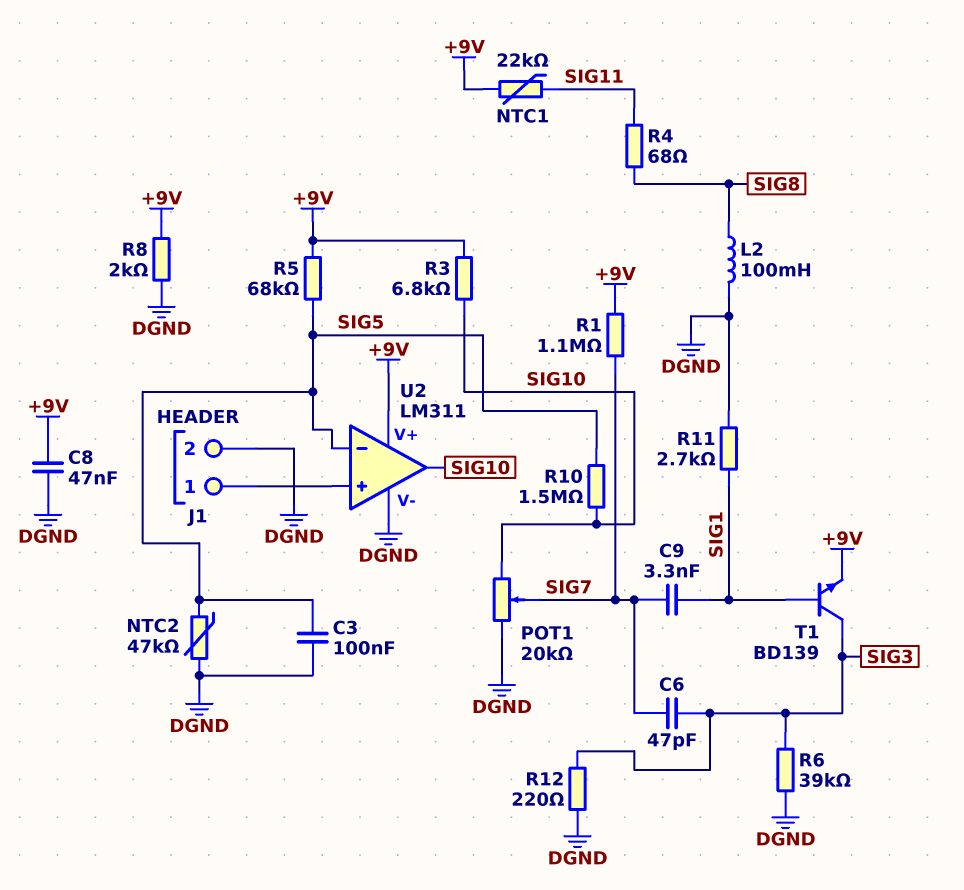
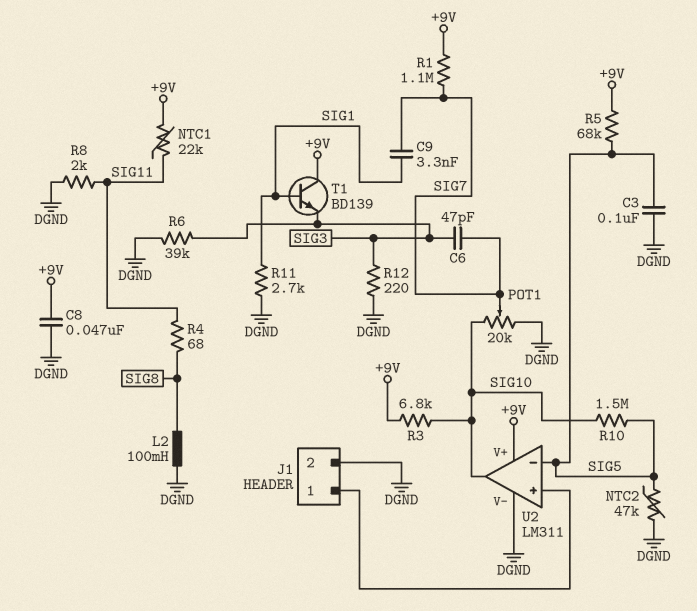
R8: 2k (+9V, DGND) -> 2k (DGND, SIG11)
T1: NPN BD139 (B SIG1, C SIG3, E +9V) -> NPN BD139 (B SIG1, C +9V, E SIG3)

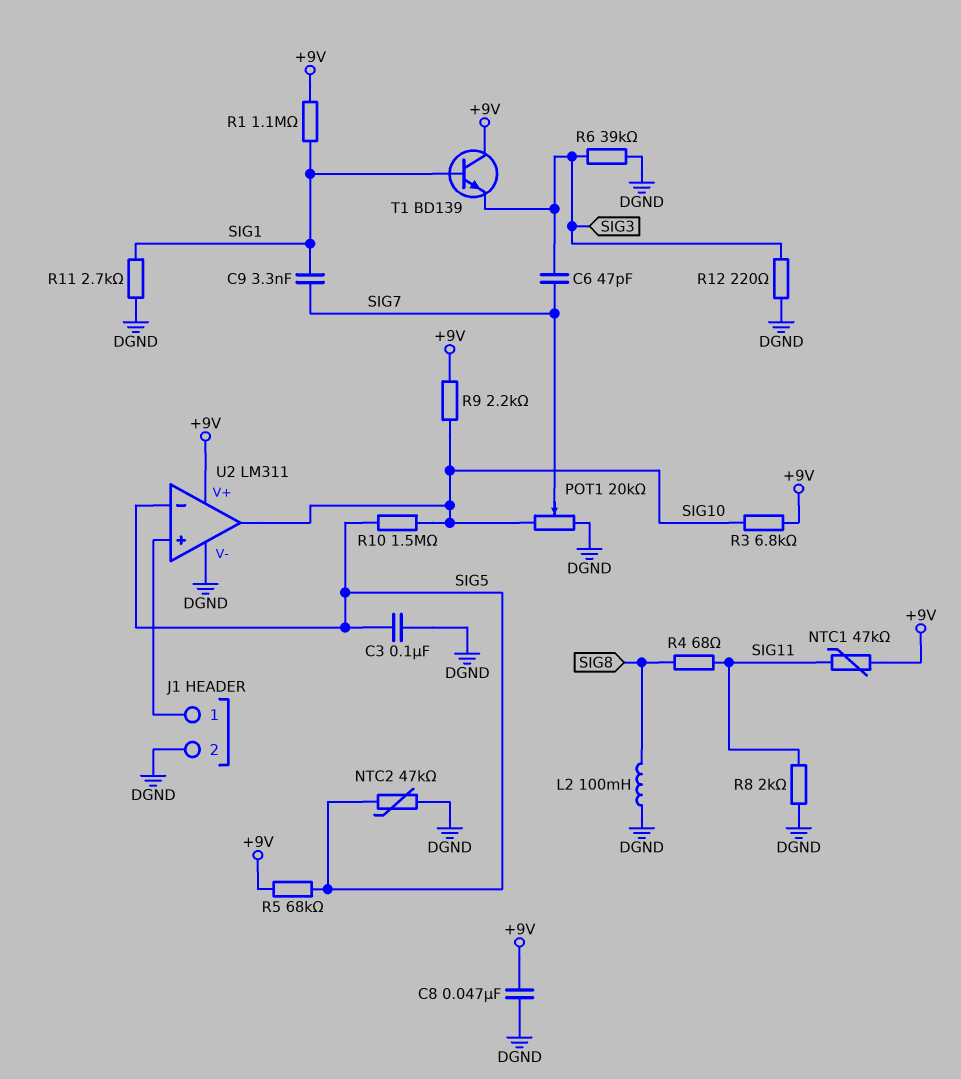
NTC1: 22k (+9V, SIG11) -> 47k (+9V, SIG11)
R1: 1.1M (+9V, SIG7) -> 1.1M (+9V, SIG1)
R9: none -> 2.2k (+9V, SIG10)

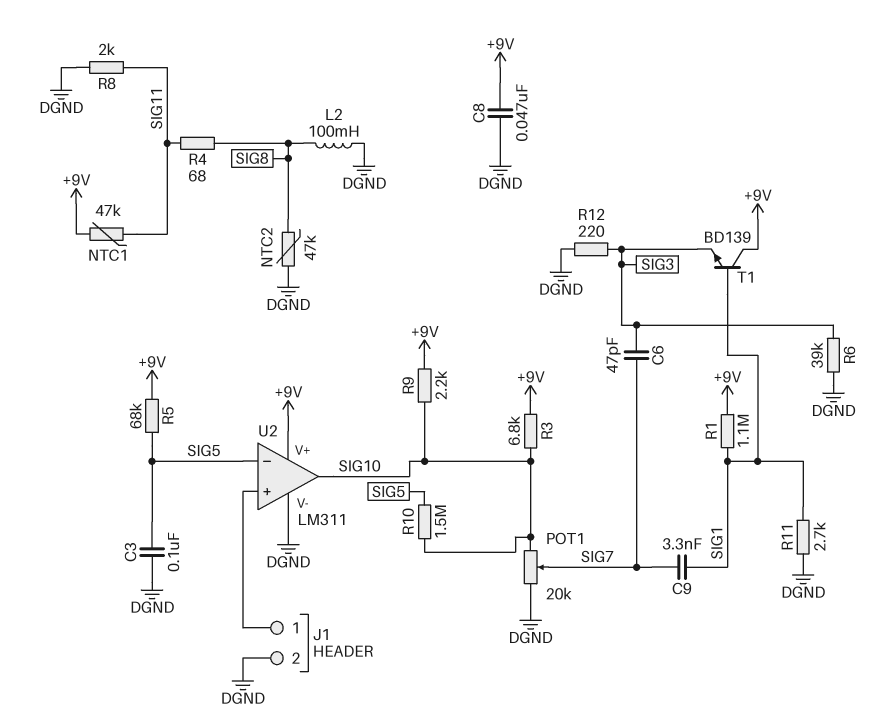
NTC2: 47k (DGND, SIG5) -> 47k (DGND, SIG8)

